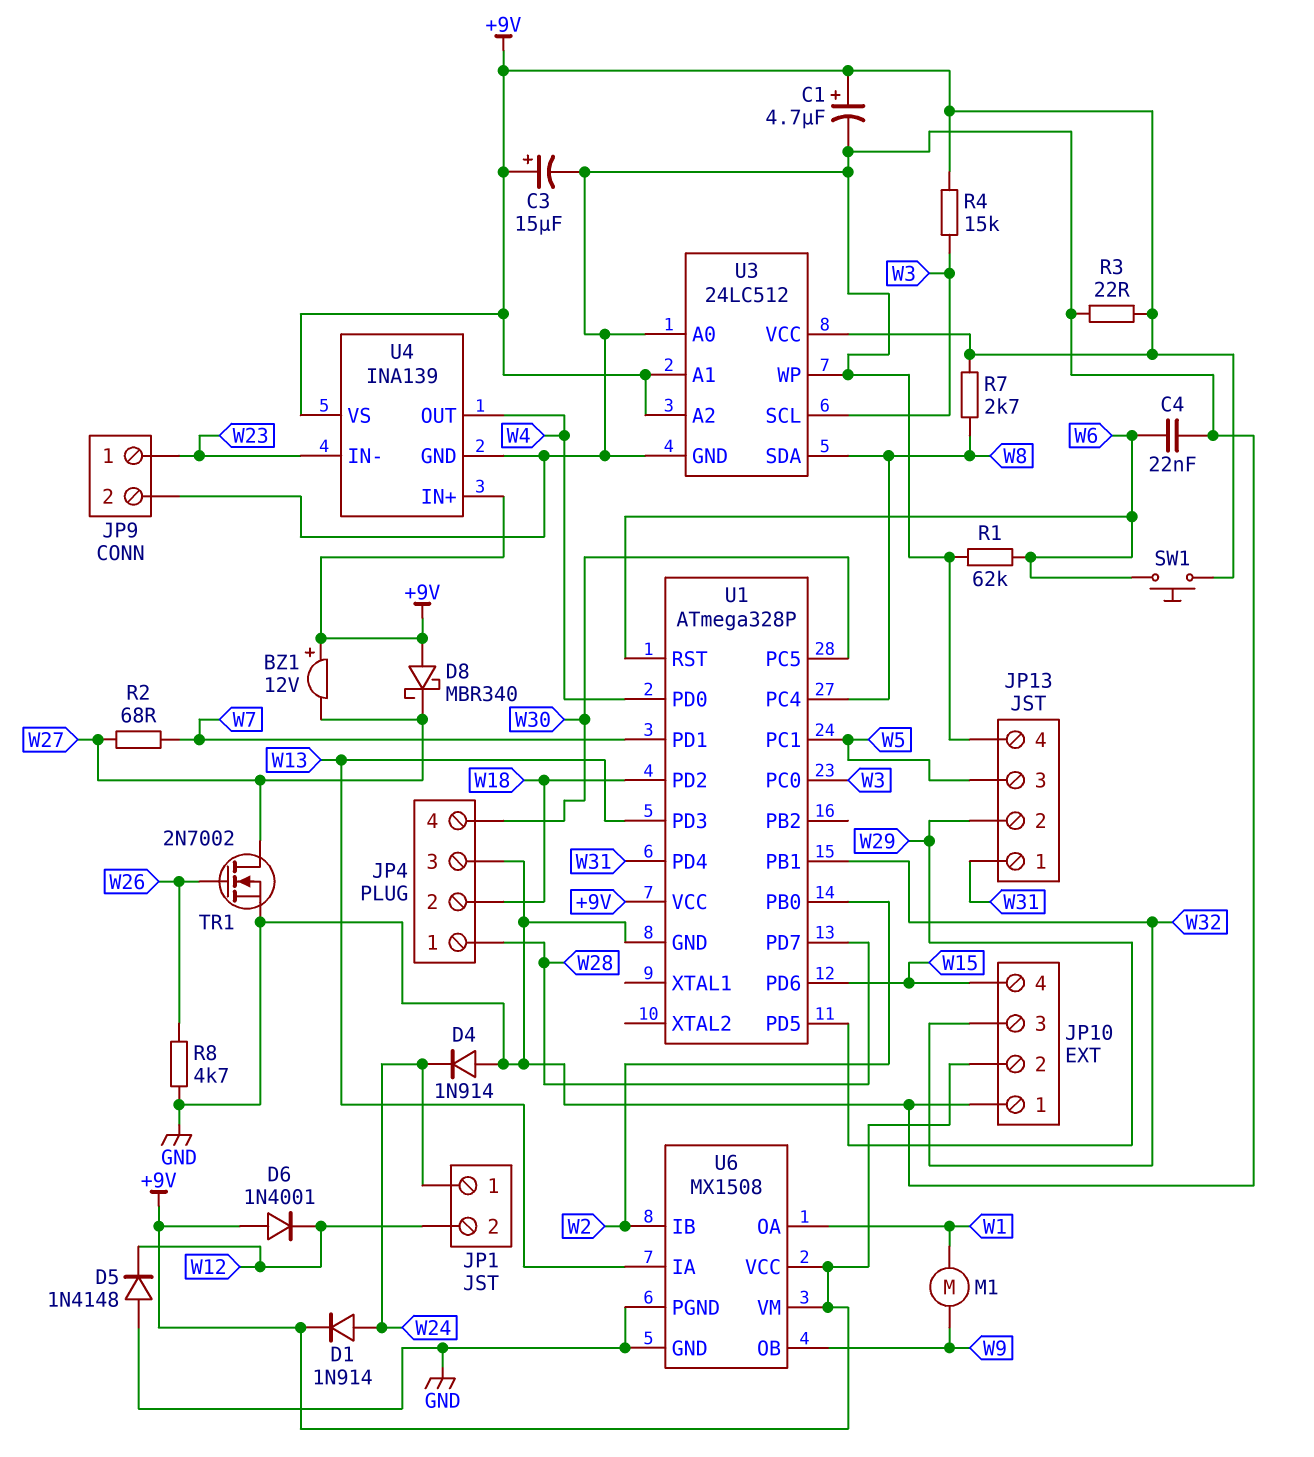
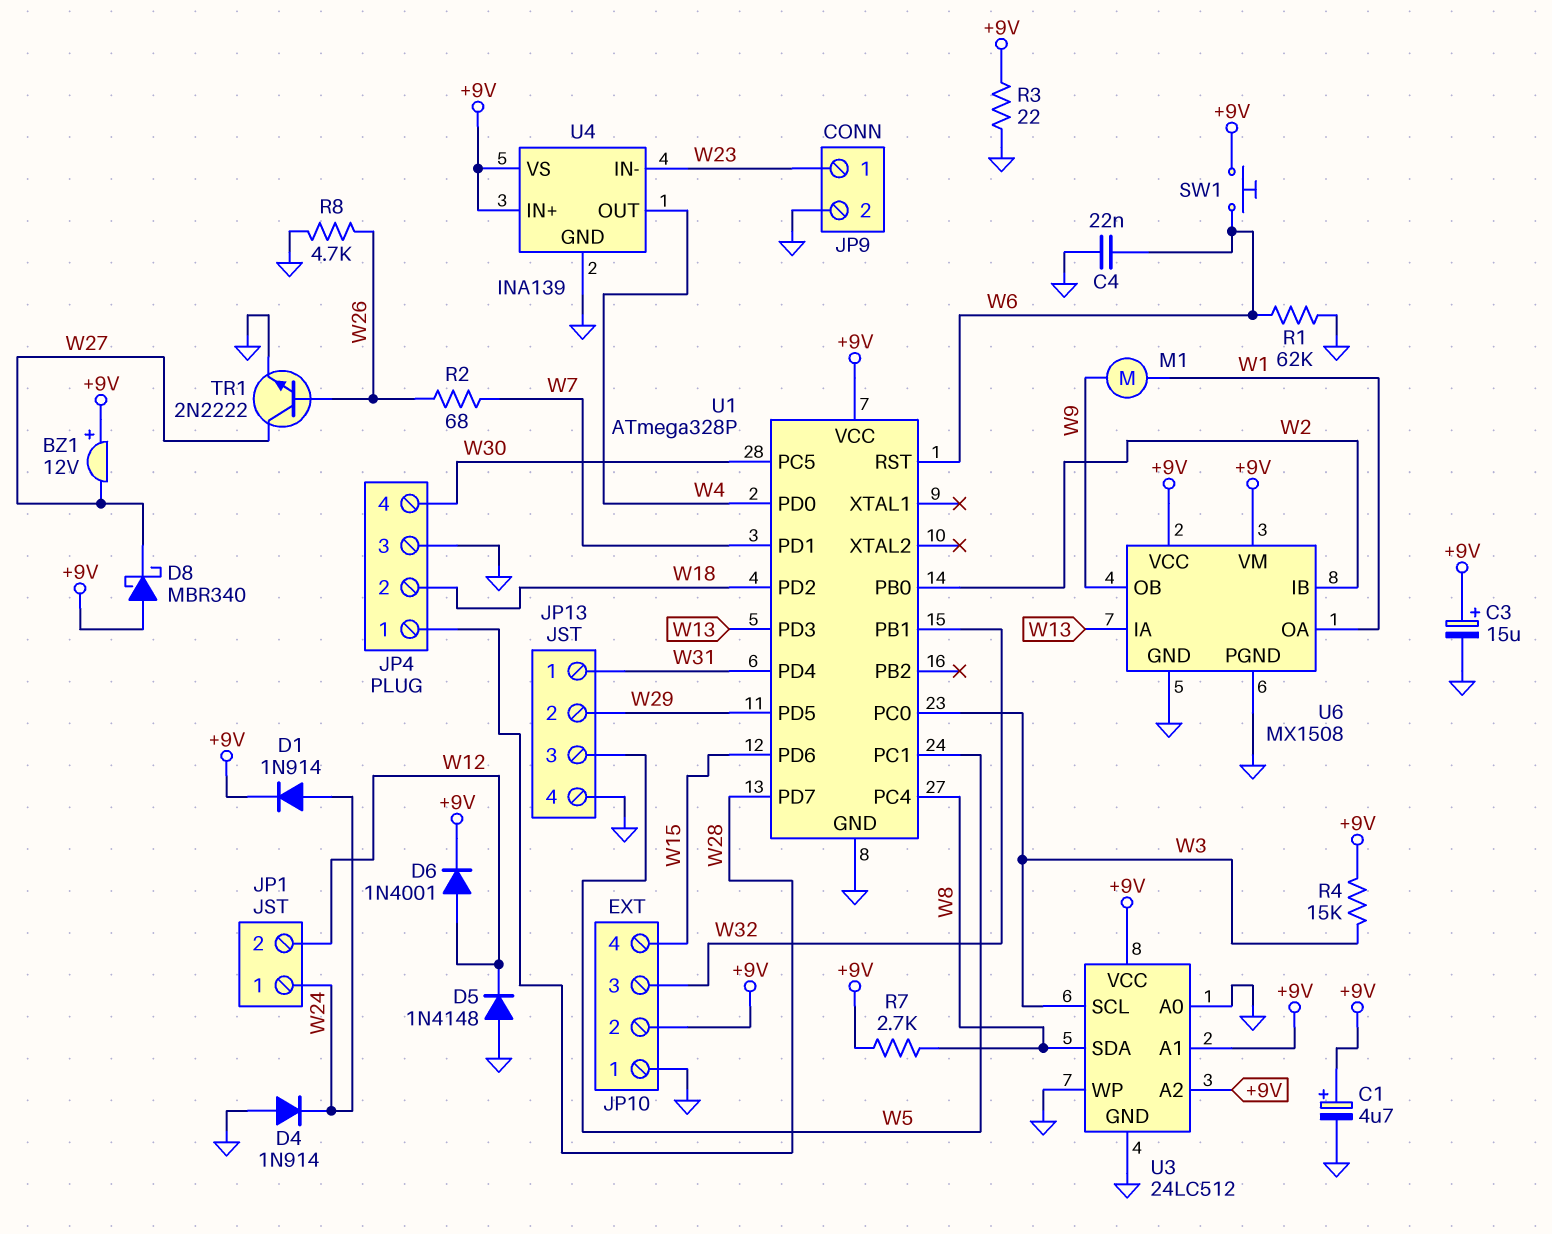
D6: diode 1N4001 (A +9V, K W12) -> diode 1N4001 (A W12, K +9V)
R2: 68 (W7, W27) -> 68 (W7, W26)
TR1: NMOS 2N7002 (G W26, D W27, S GND) -> NPN 2N2222 (B W26, C W27, E GND)

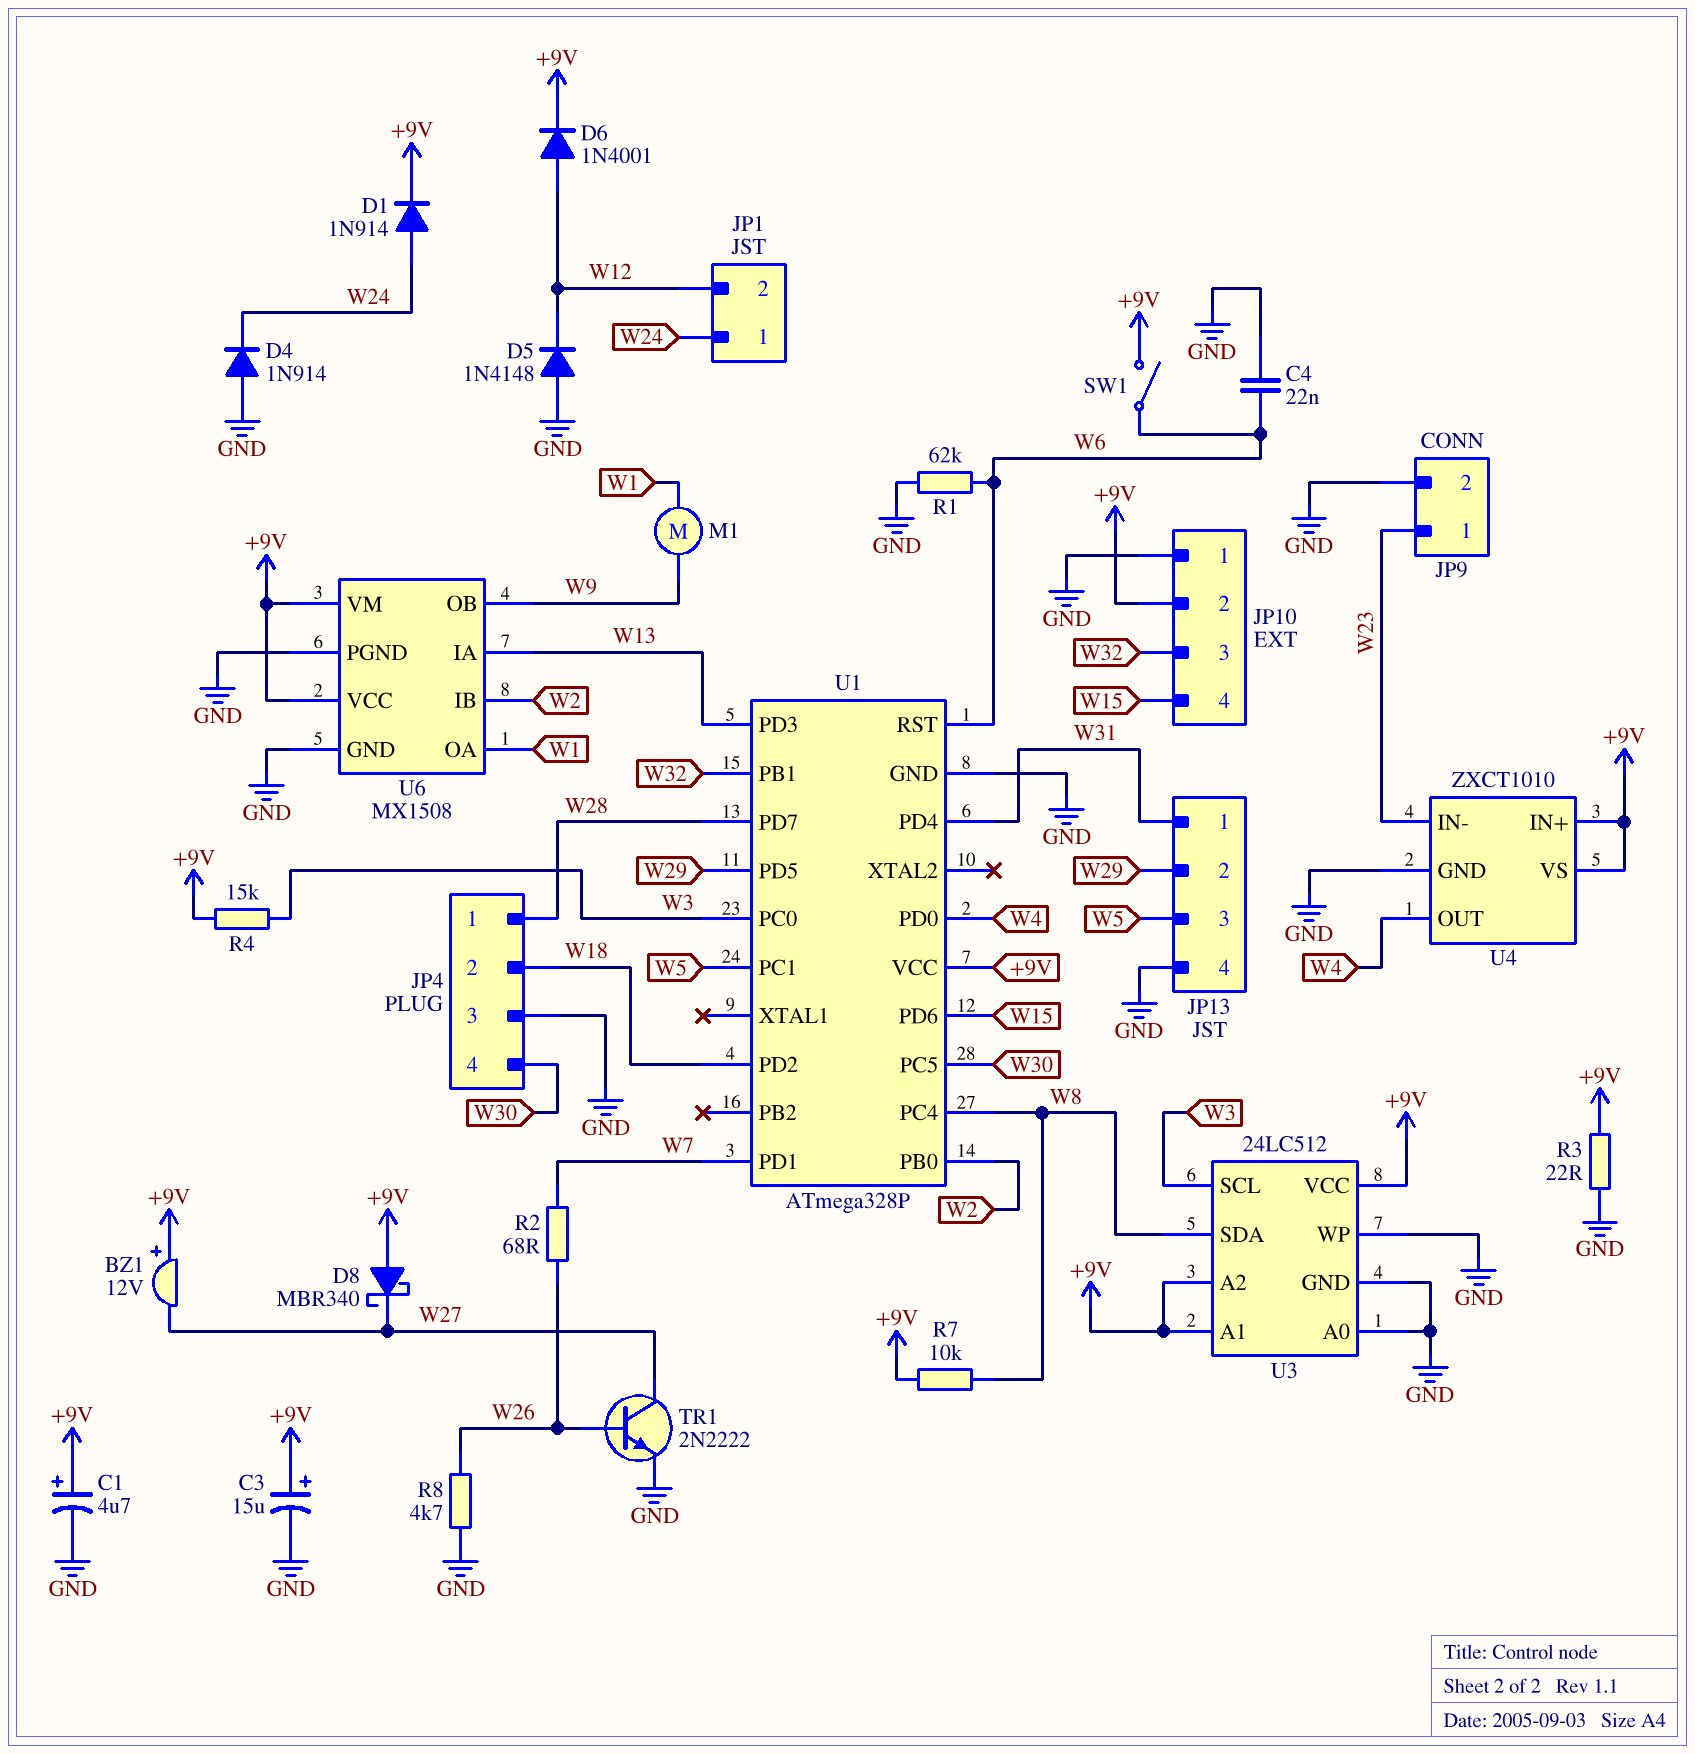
R7: 2.7k (+9V, W8) -> 10k (+9V, W8)
SW1: button (+9V, W6) -> switch (+9V, W6)
U4: INA139 -> ZXCT1010

